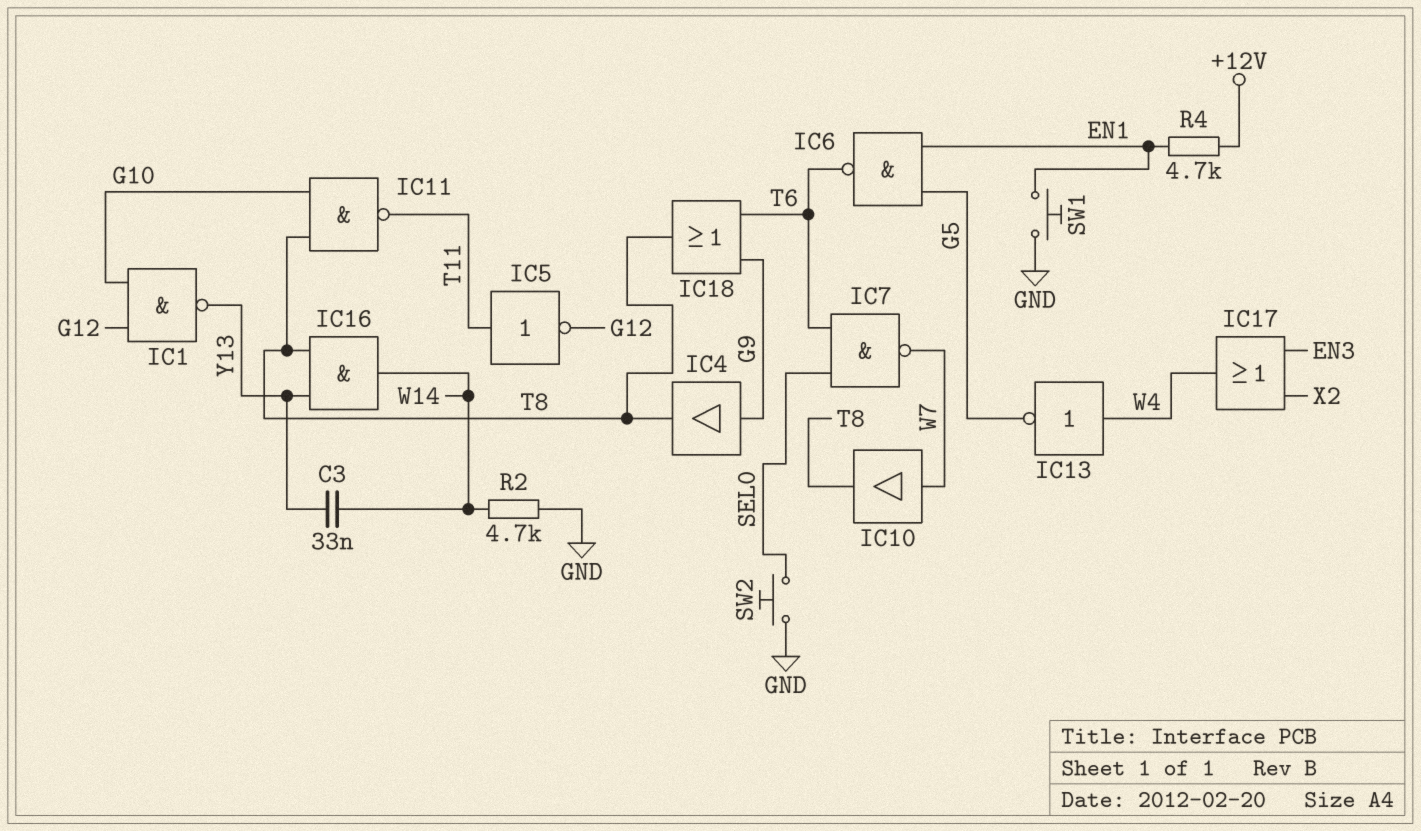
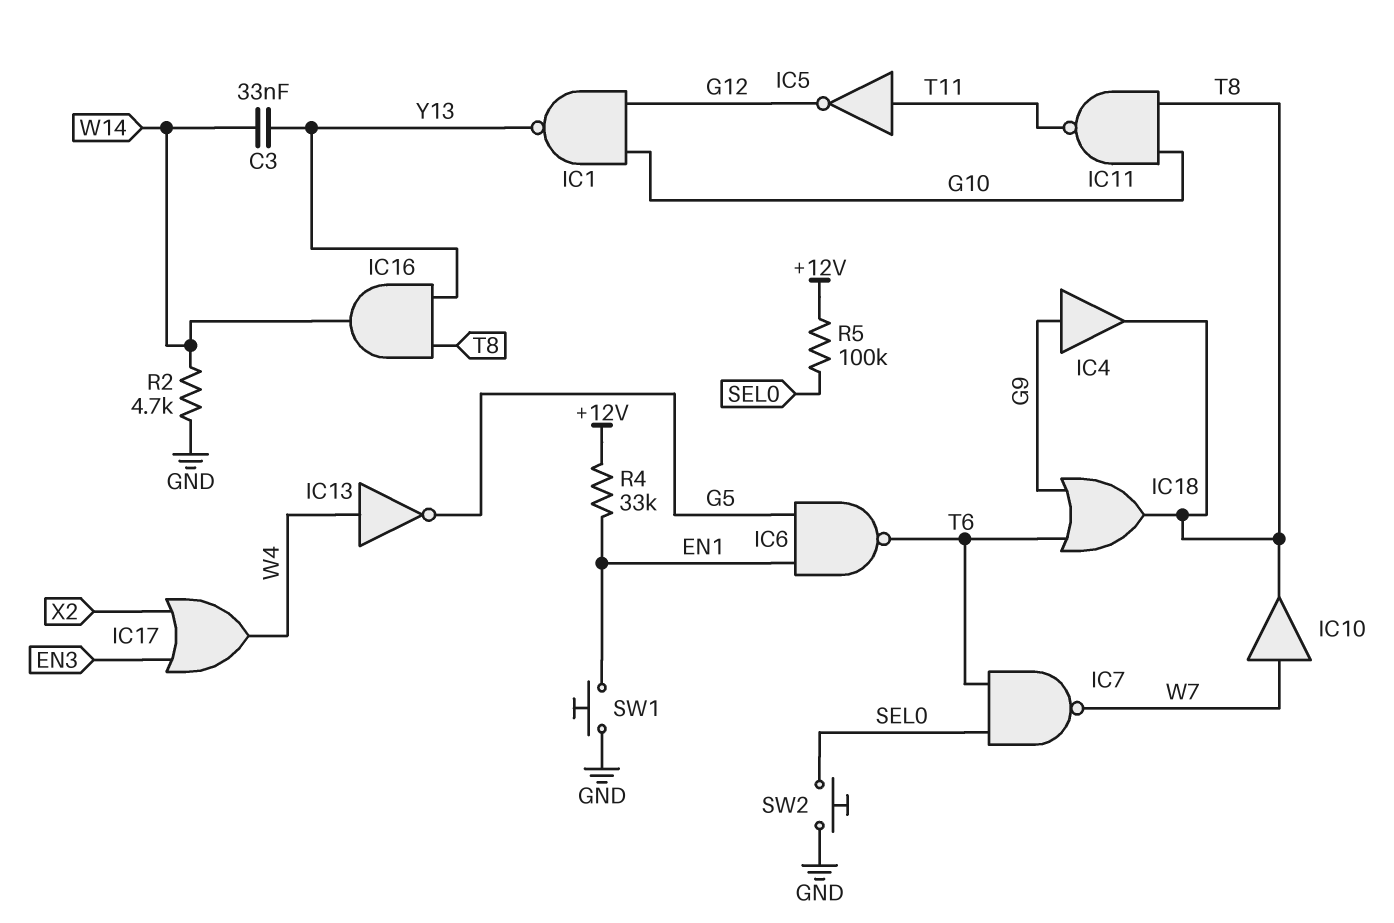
R4: 4.7k (+12V, EN1) -> 33k (+12V, EN1)
R5: none -> 100k (+12V, SEL0)

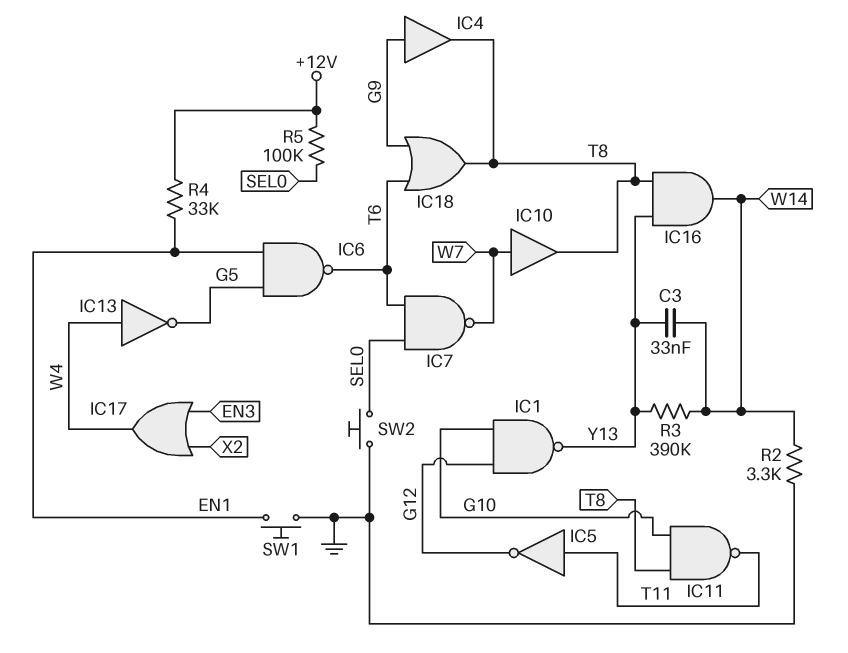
R2: 4.7k (GND, W14) -> 3.3k (GND, W14)
R3: none -> 390k (W14, Y13)

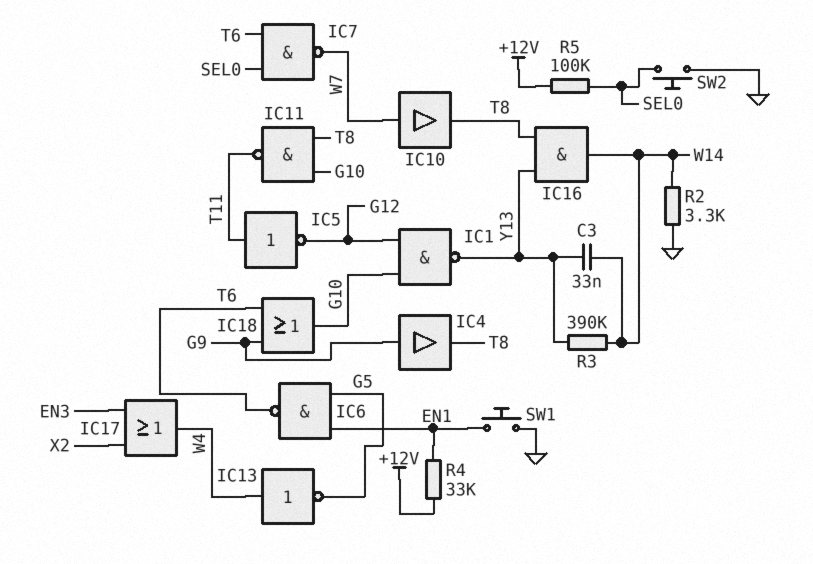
IC18: OR (in G9, in T6, out T8) -> OR (in G9, in T6, out G10)

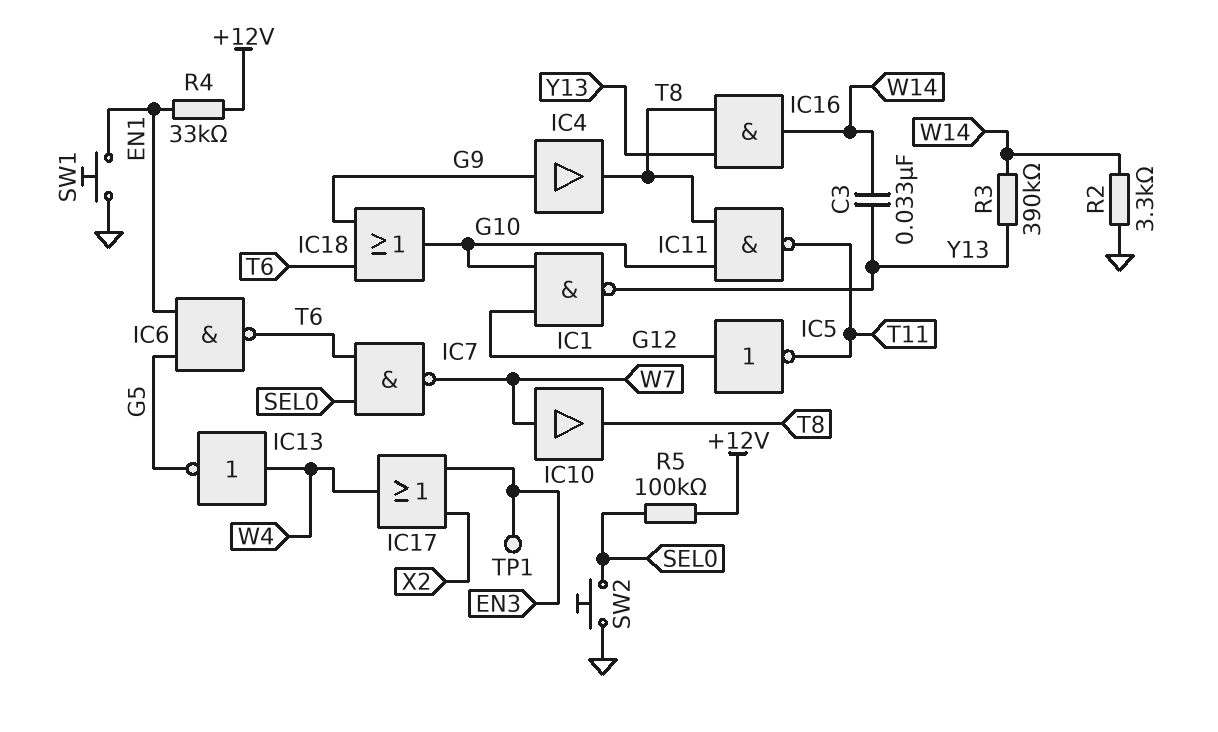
IC5: NOT (in T11, out G12) -> NOT (in G12, out T11)
TP1: none -> test point (EN3)

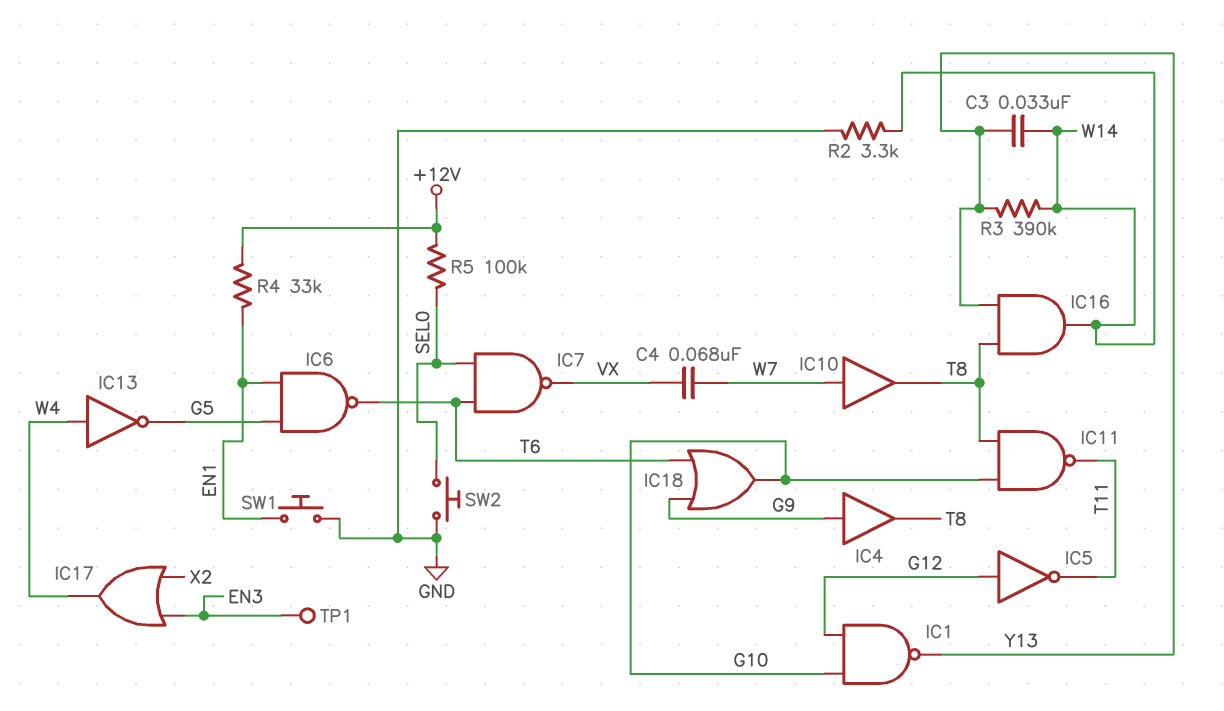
C4: none -> 68nF (VX, W7)
IC7: NAND (in SEL0, in T6, out W7) -> NAND (in SEL0, in T6, out VX)

